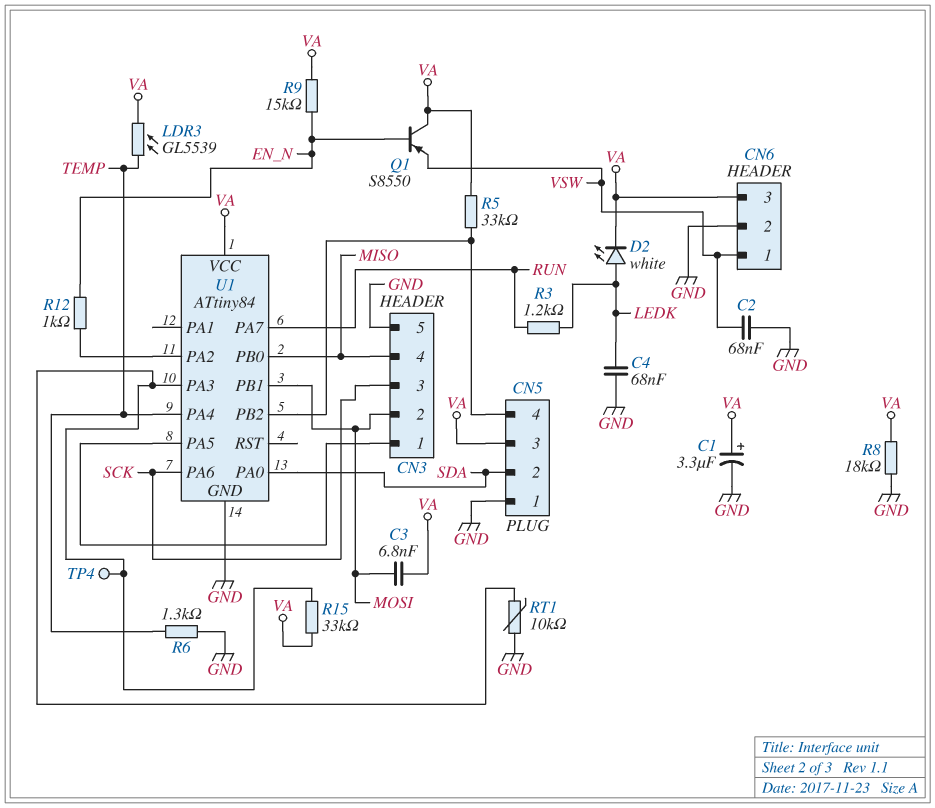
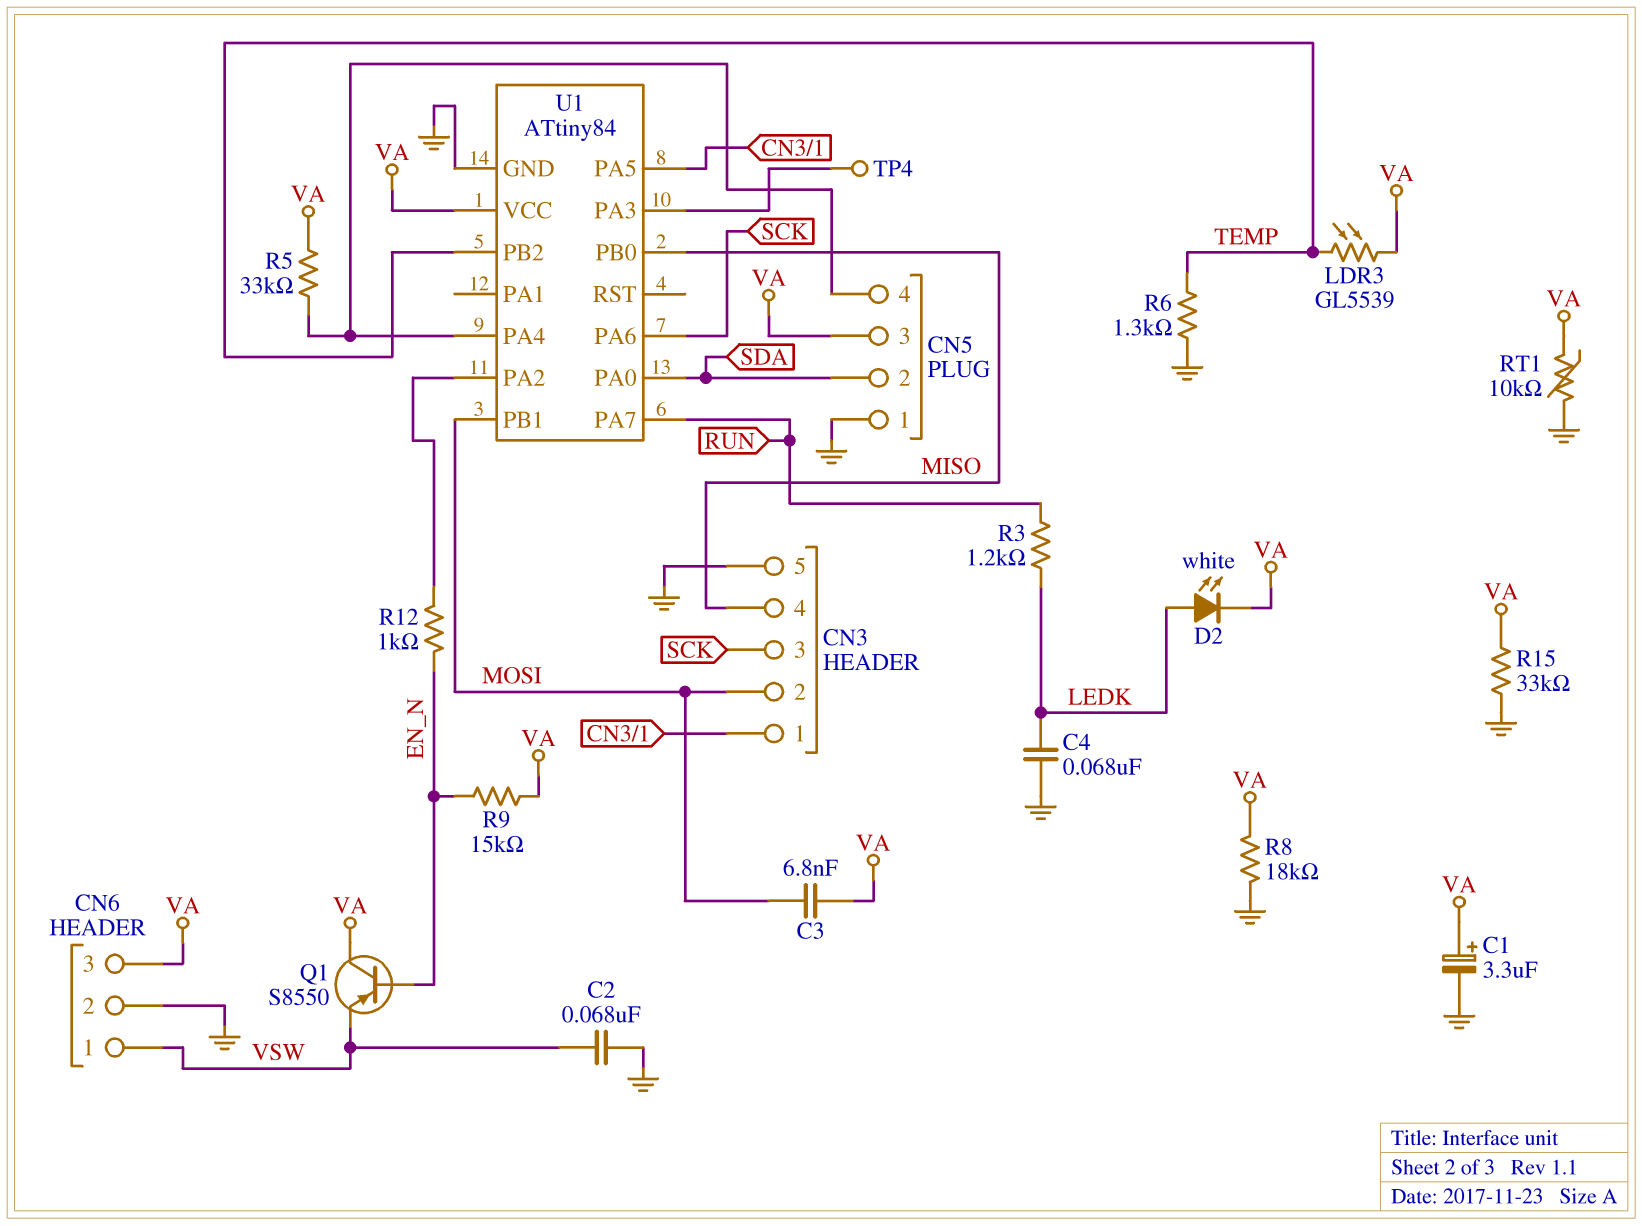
R15: 33k (U1/PA3, VA) -> 33k (GND, VA)
RT1: 10k (GND, U1/PA3) -> 10k (GND, VA)
U1 pin PA4: TEMP -> CN5/4
U1 pin PB2: CN5/4 -> TEMP

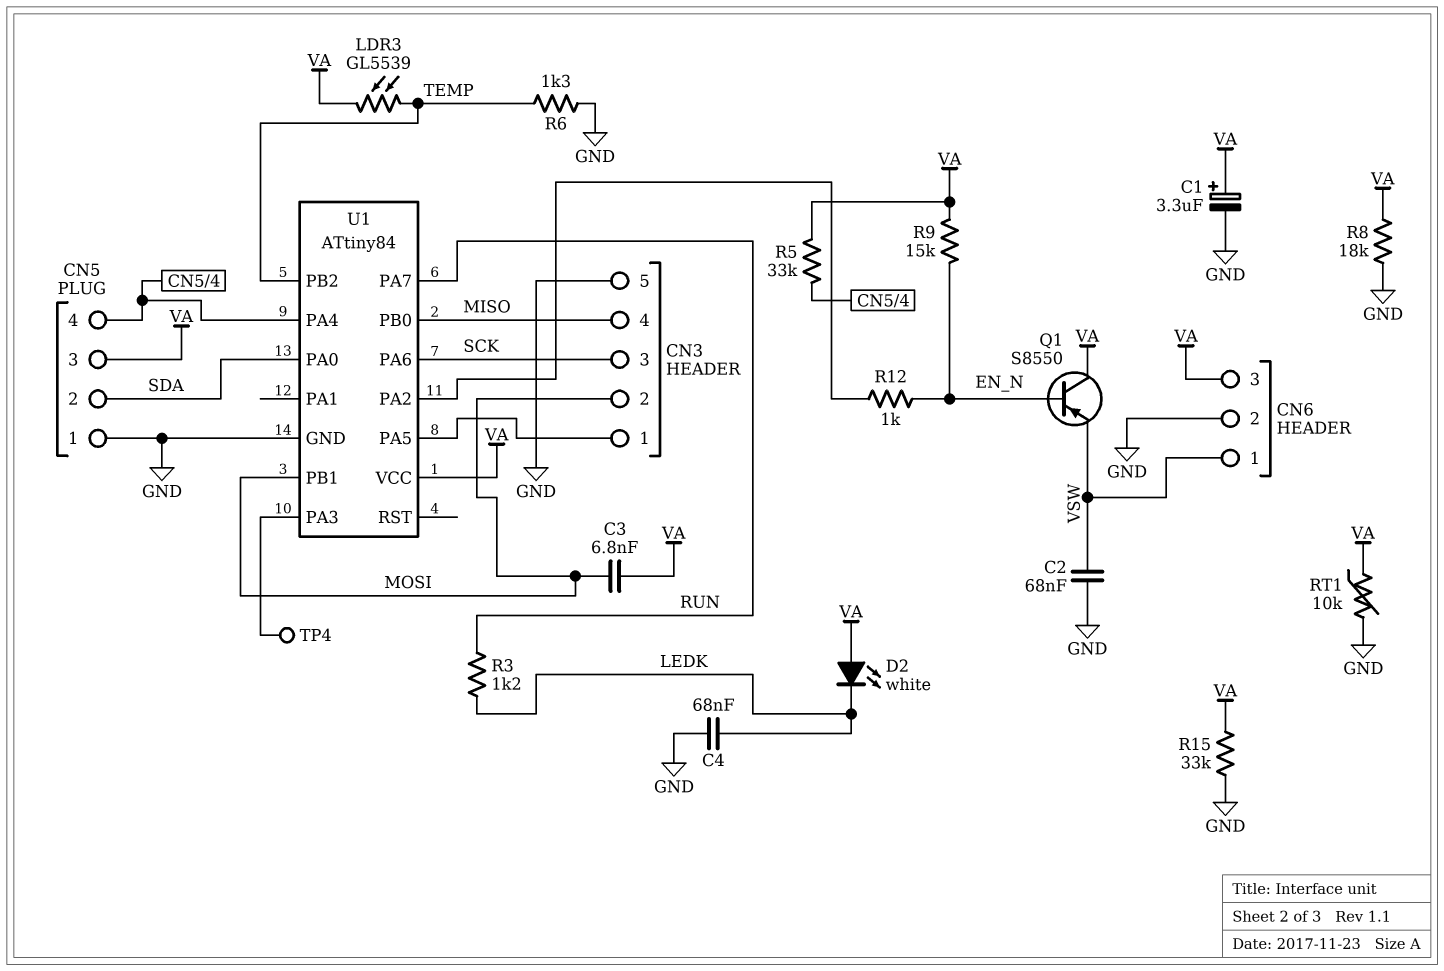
D2: LED white (A LEDK, K VA) -> LED white (A VA, K LEDK)

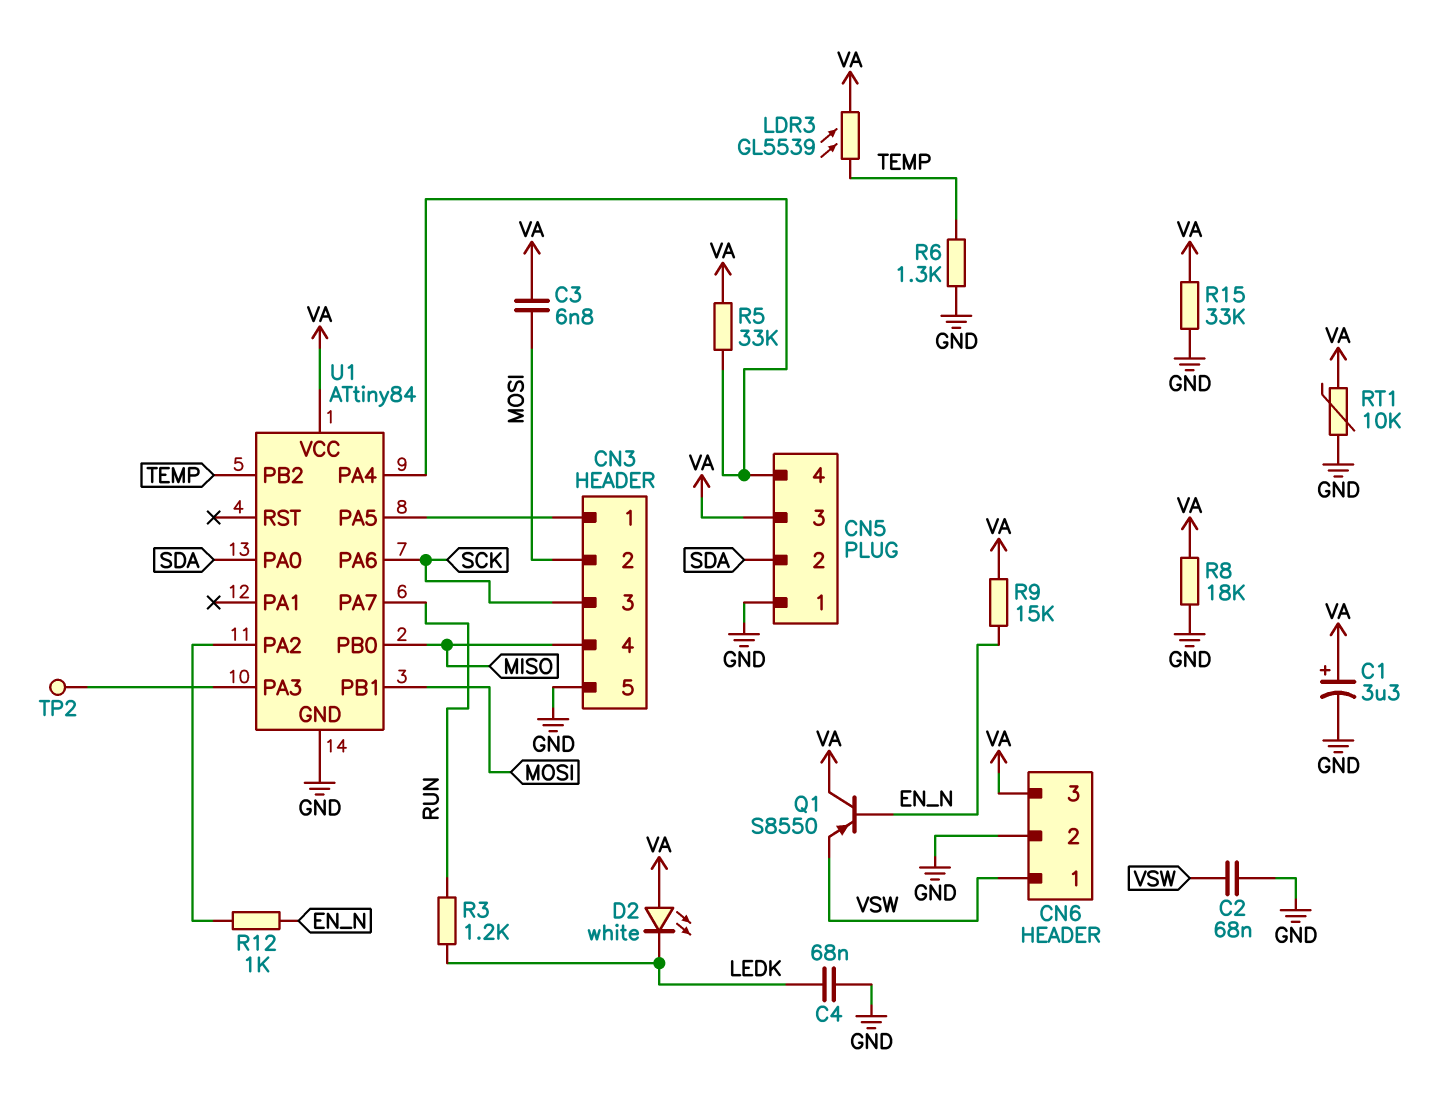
TP2: none -> test point (U1/PA3)
TP4: test point (U1/PA3) -> none

